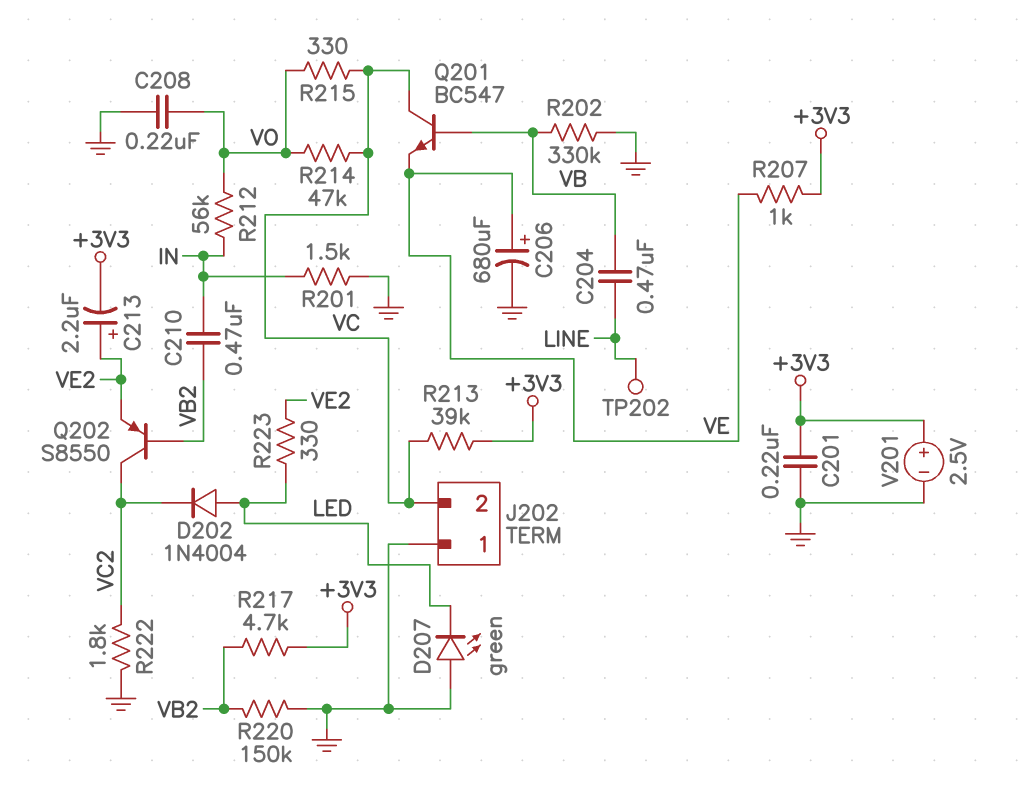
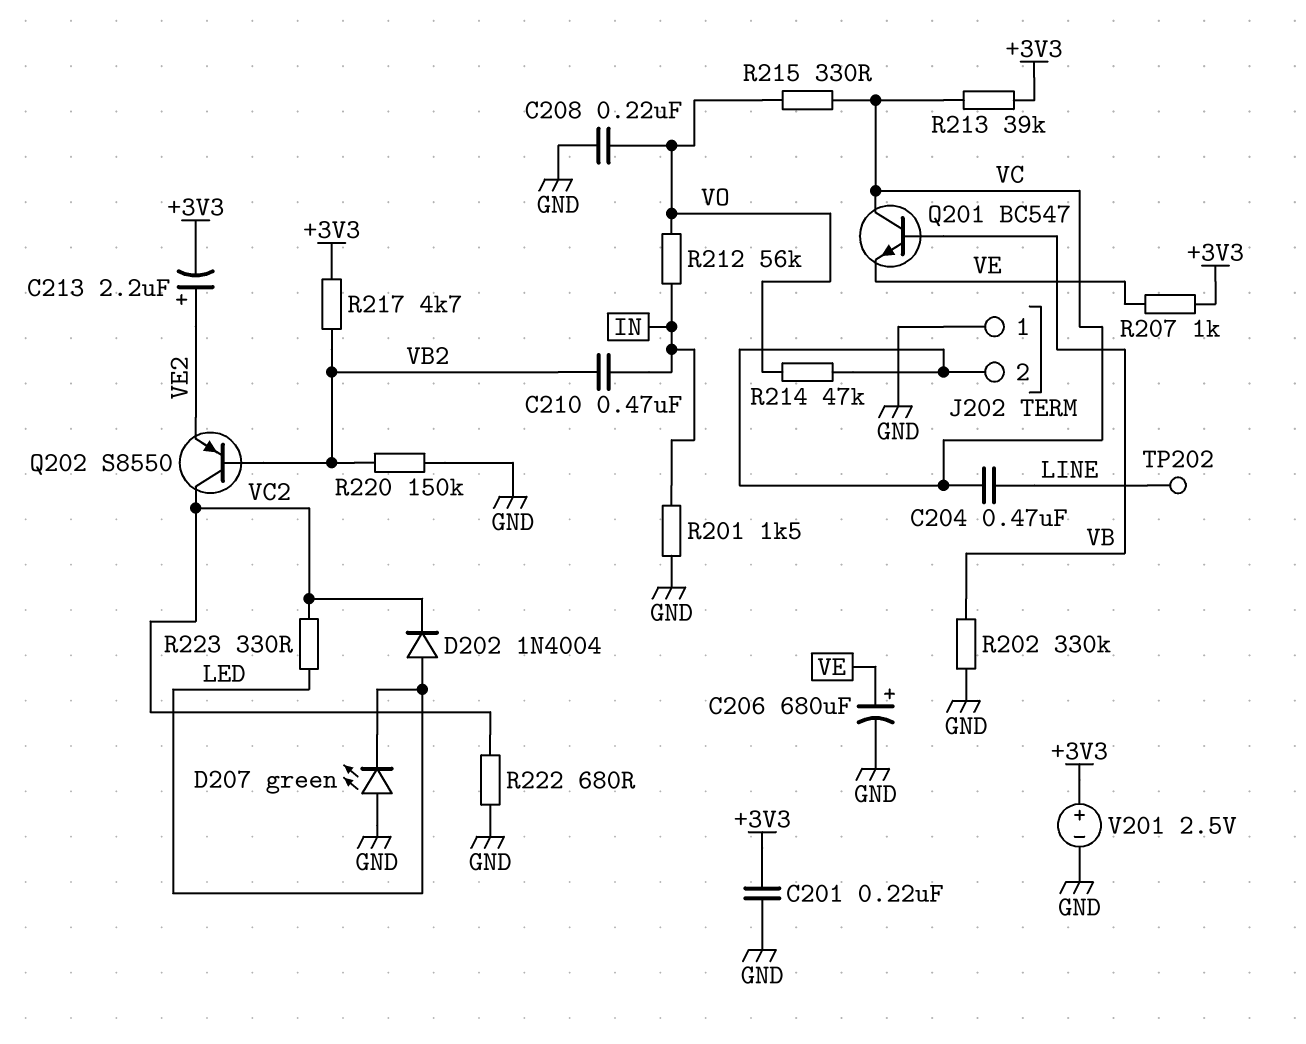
C204: 470nF (LINE, VB) -> 470nF (LINE, VC)
R222: 1.8k (GND, VC2) -> 680 (GND, VC2)
R223: 330 (LED, VE2) -> 330 (LED, VC2)

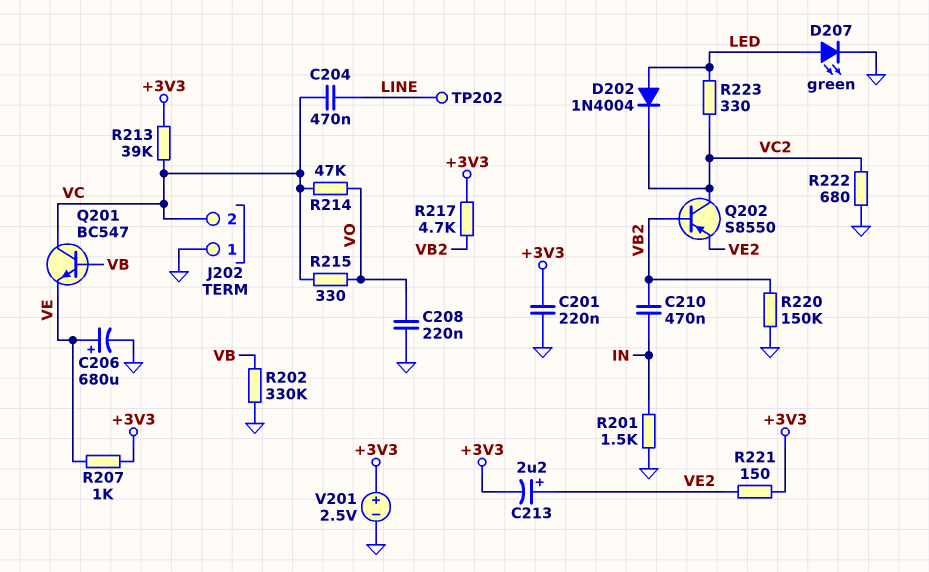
D207: LED green (A GND, K LED) -> LED green (A LED, K GND)
R212: 56k (IN, VO) -> none
R221: none -> 150 (+3V3, VE2)

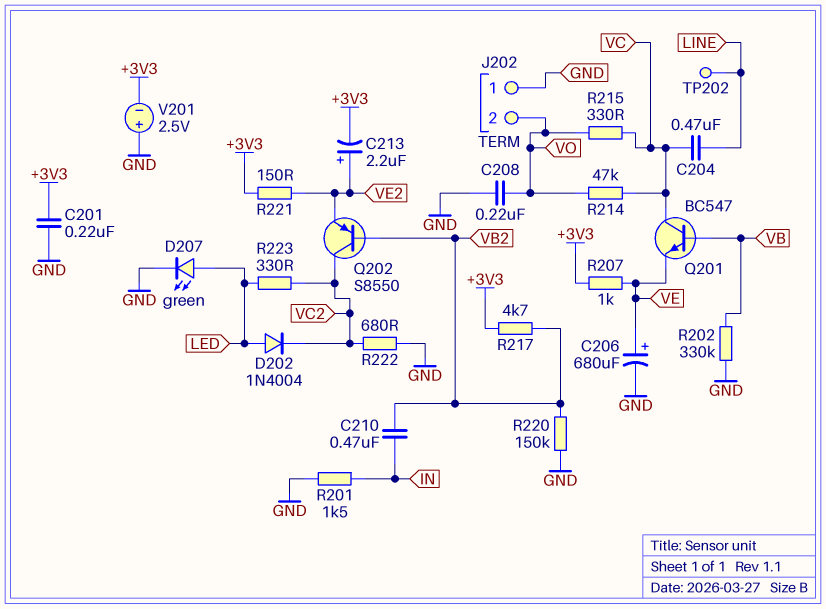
J202 pin 2: VC -> VO
R213: 39k (+3V3, VC) -> none
V201: 2.5V (plus +3V3, minus GND) -> 2.5V (plus GND, minus +3V3)

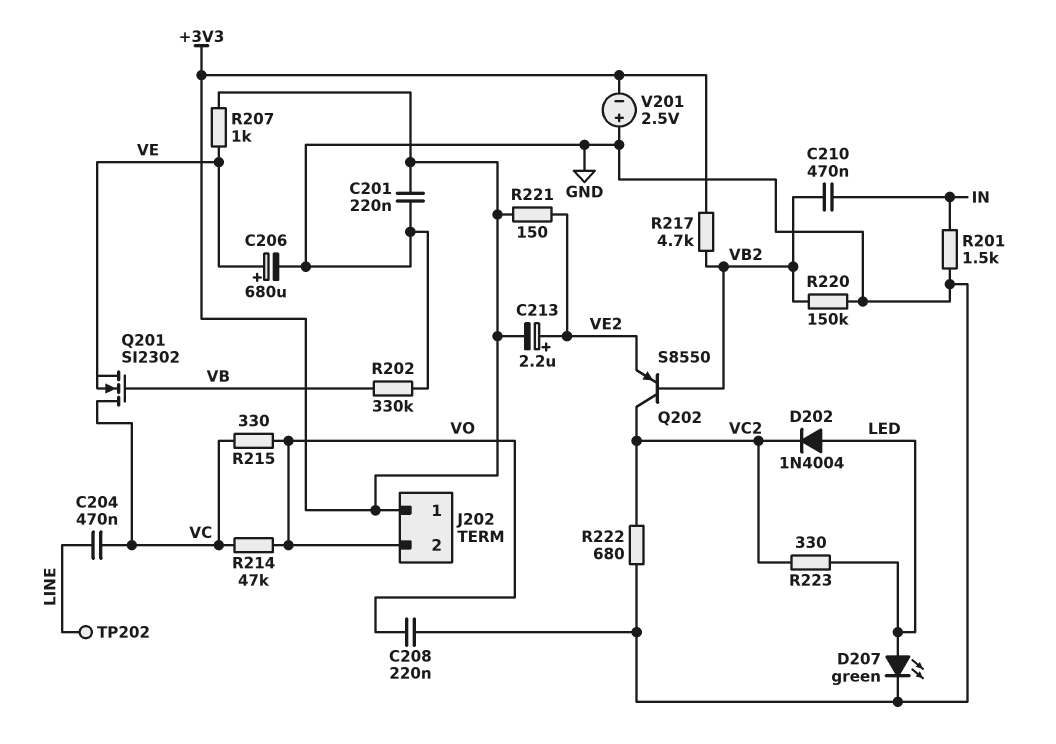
J202 pin 1: GND -> +3V3
Q201: NPN BC547 (B VB, C VC, E VE) -> NMOS SI2302 (G VB, D VC, S VE)

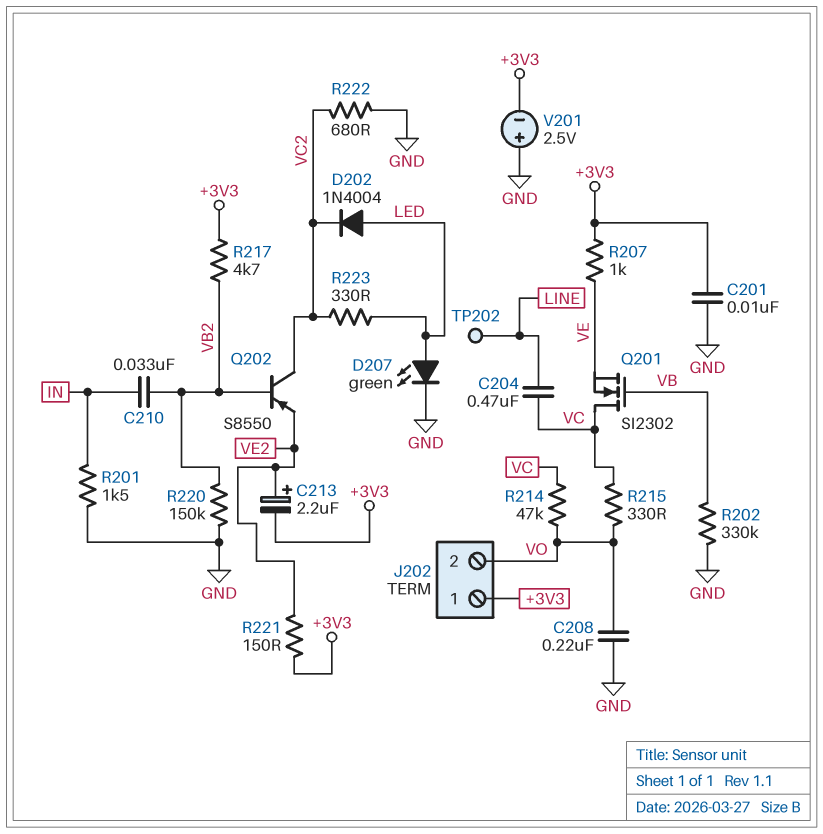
C201: 220nF (+3V3, GND) -> 10nF (+3V3, GND)
C206: 680uF (plus VE, minus GND) -> none
C210: 470nF (IN, VB2) -> 33nF (IN, VB2)

